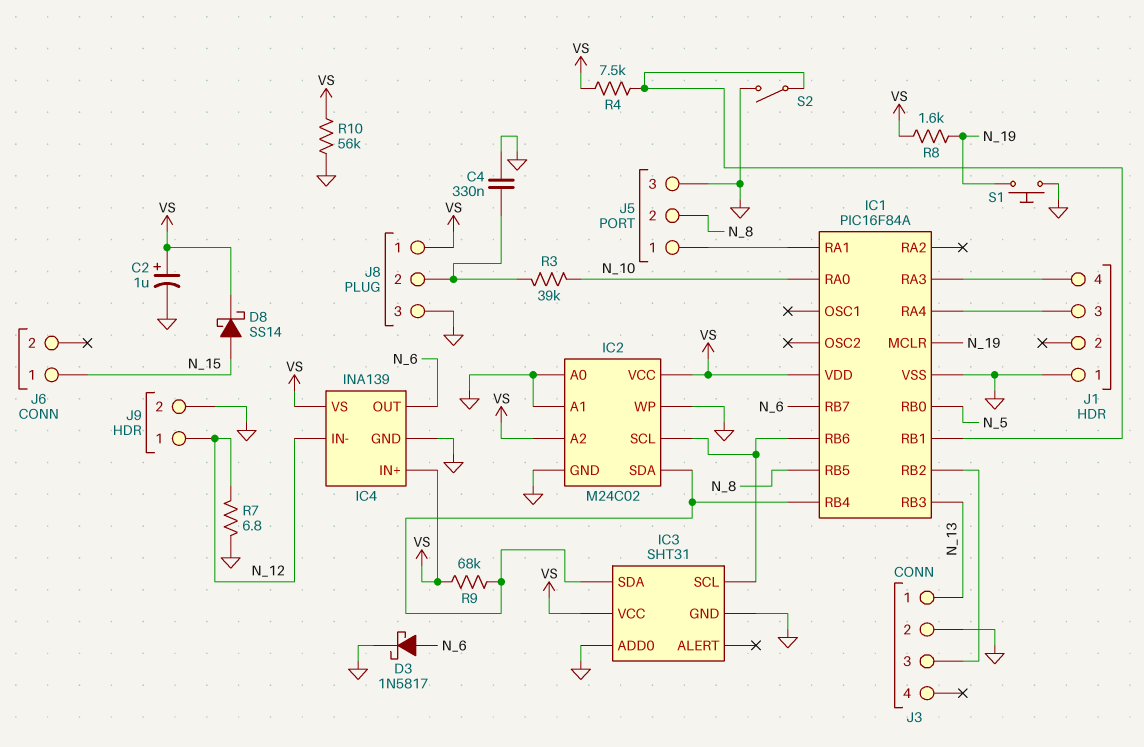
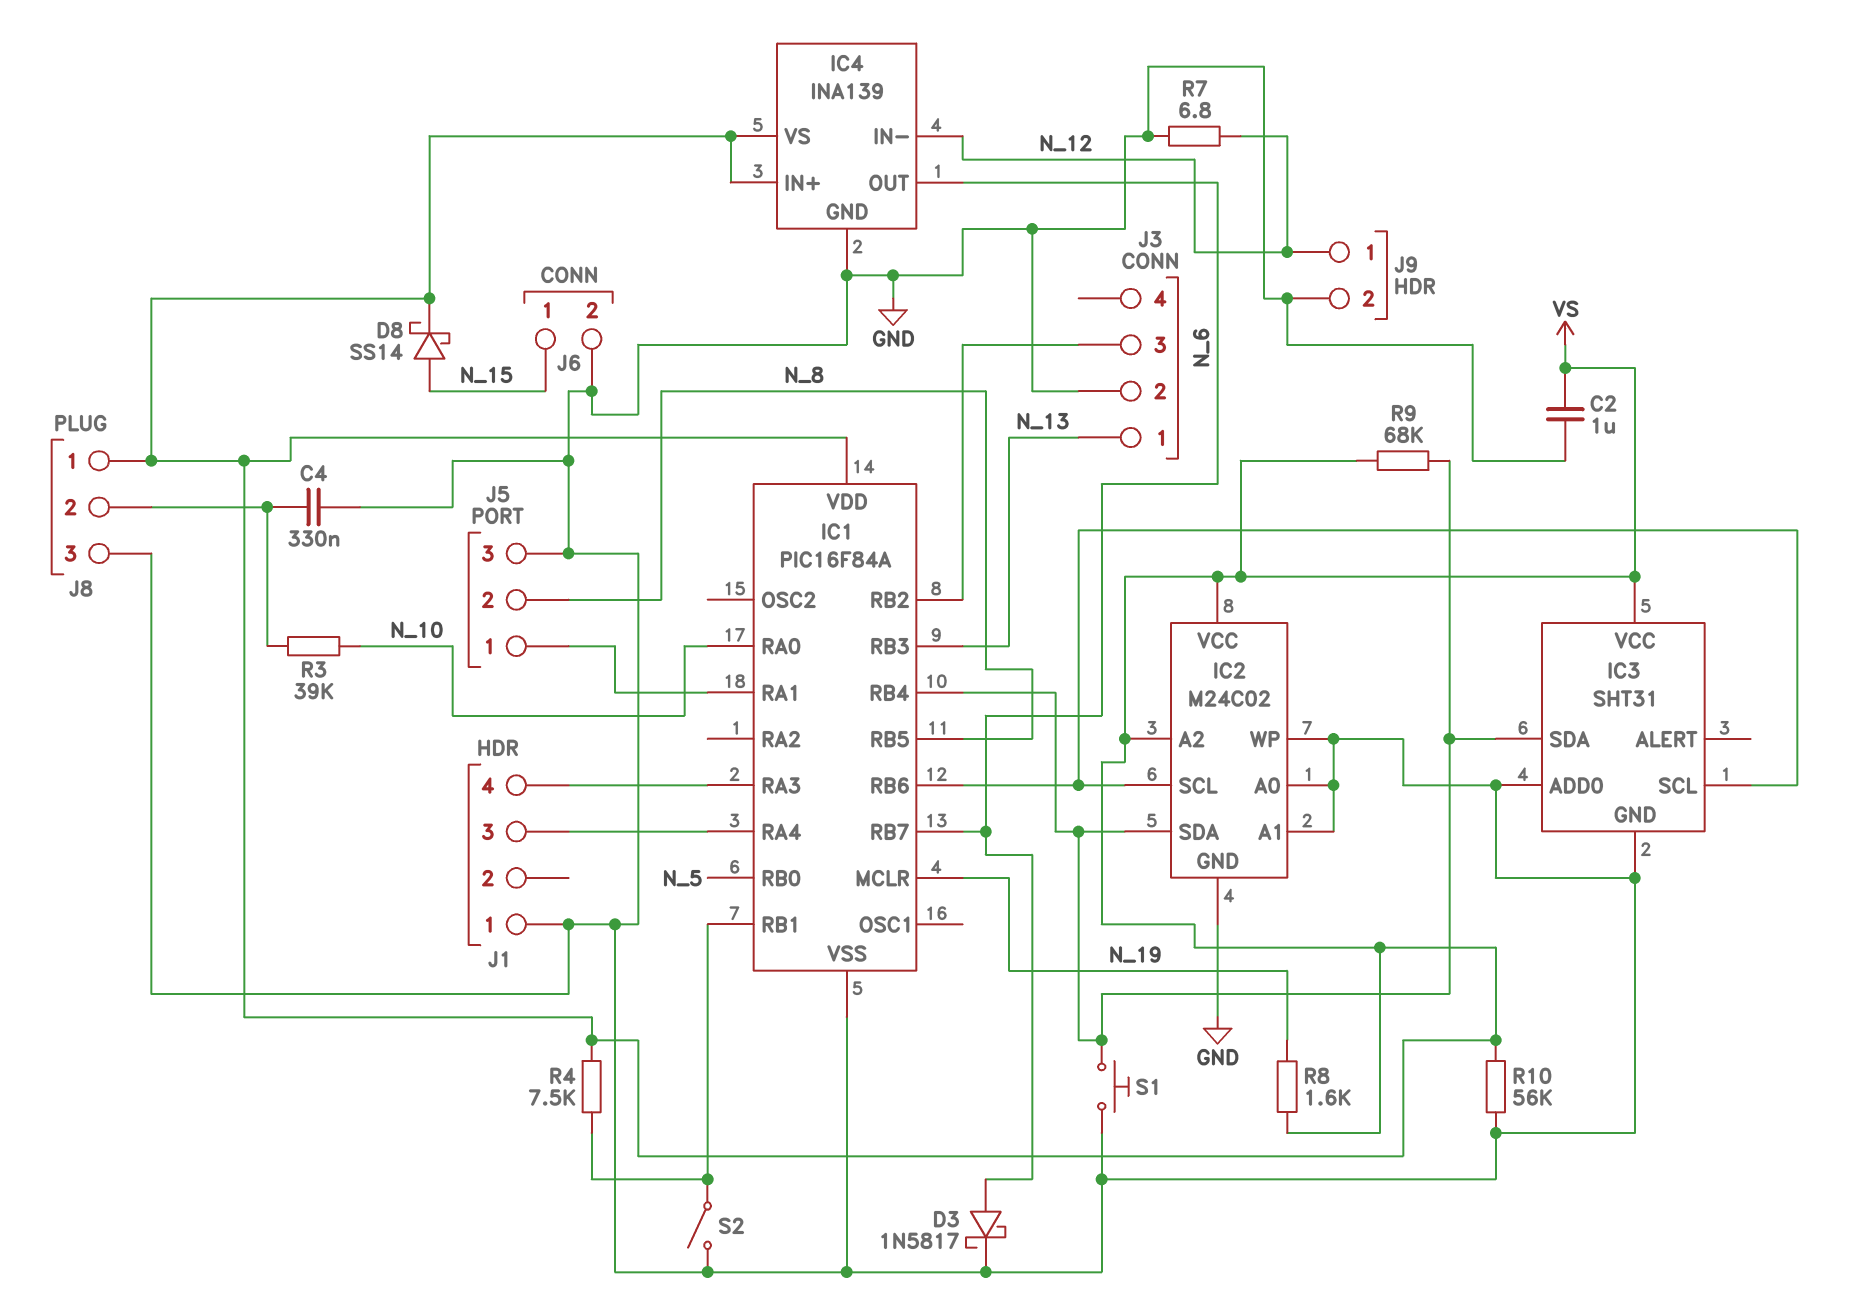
C2: 1uF (plus VS, minus GND) -> 1uF (GND, VS)
J6 pin 2: none -> GND
S1: button (GND, N_19) -> button (GND, IC1/RB4)

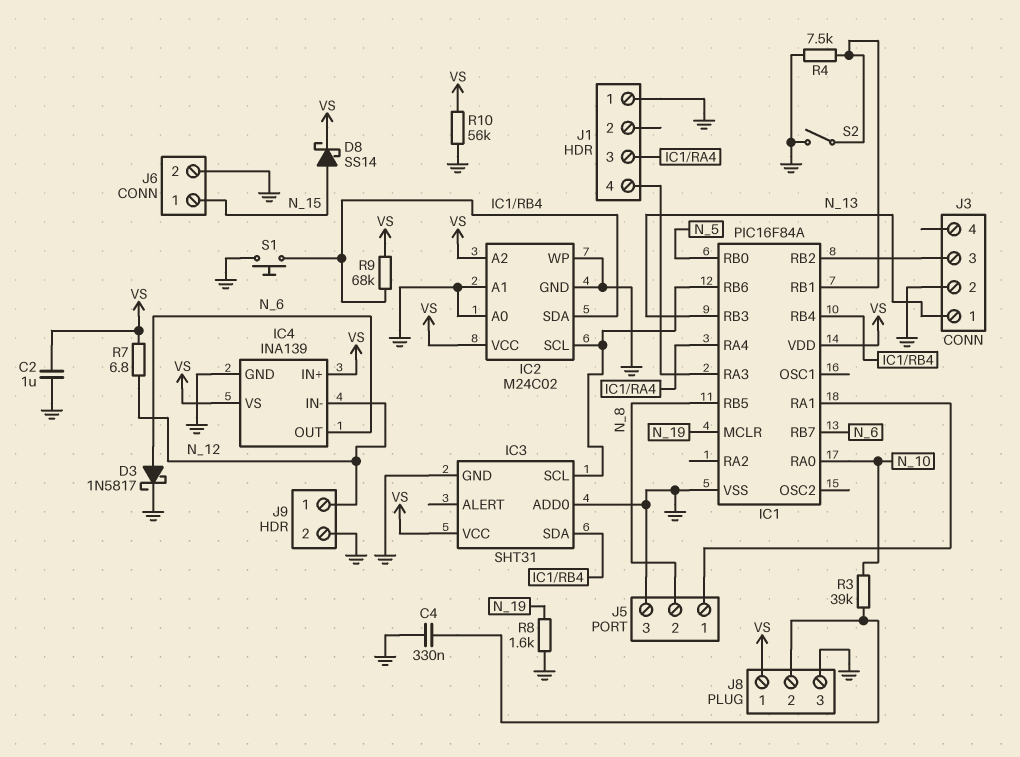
R4: 7.5k (IC1/RB1, VS) -> 7.5k (GND, IC1/RB1)
R7: 6.8 (GND, N_12) -> 6.8 (N_12, VS)
R8: 1.6k (N_19, VS) -> 1.6k (GND, N_19)

